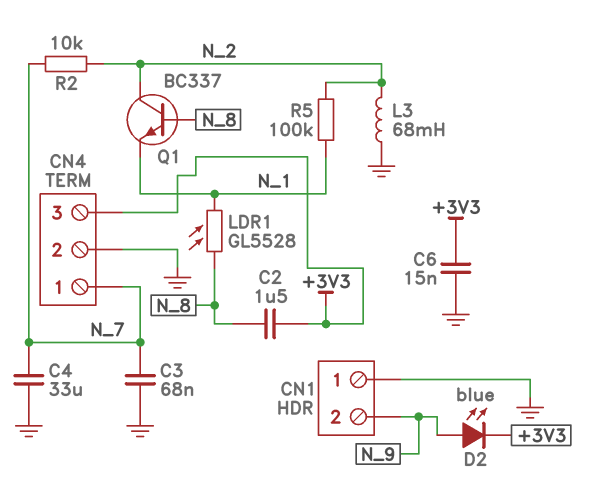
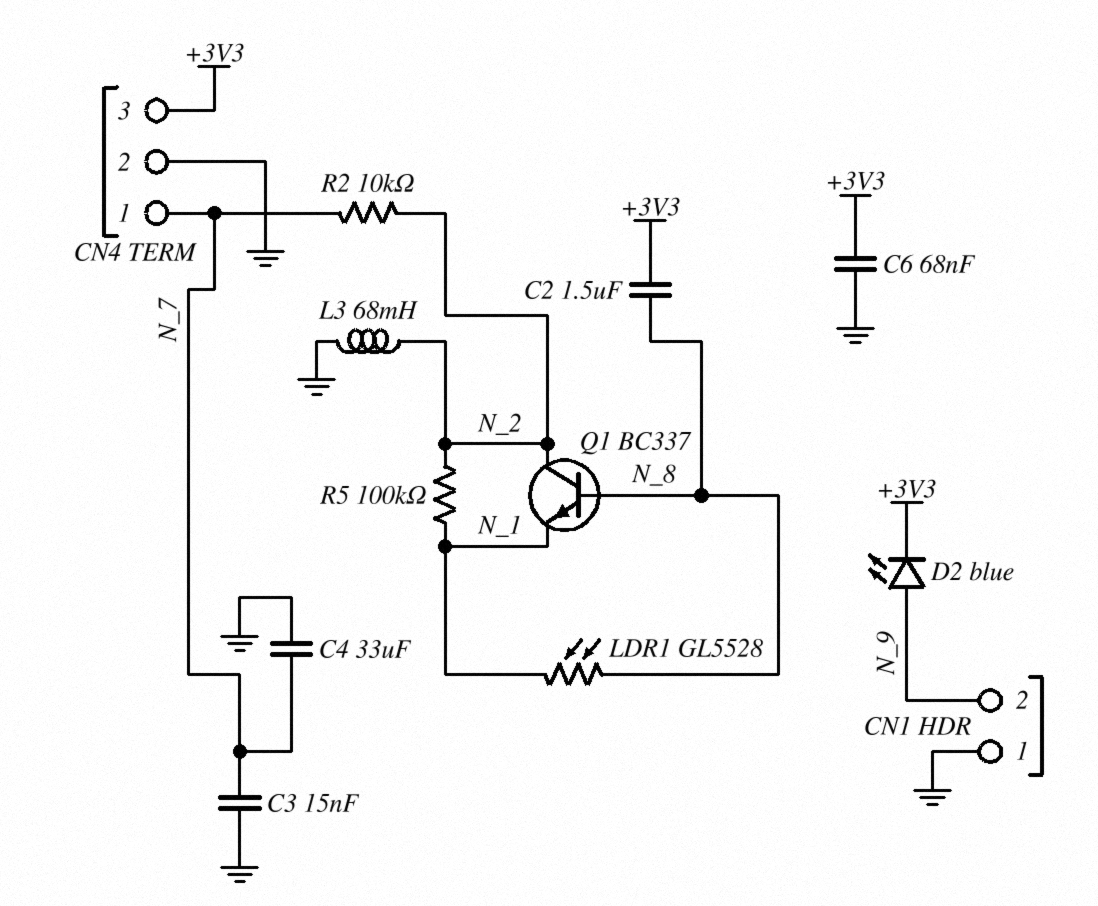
C3: 68nF (GND, N_7) -> 15nF (GND, N_7)
C6: 15nF (+3V3, GND) -> 68nF (+3V3, GND)

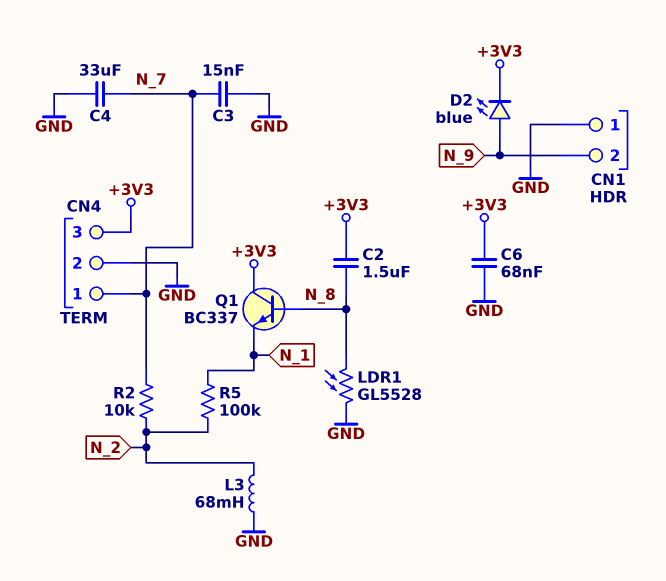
LDR1: GL5528 (N_1, N_8) -> GL5528 (GND, N_8)
Q1: NPN BC337 (B N_8, C N_2, E N_1) -> NPN BC337 (B N_8, C +3V3, E N_1)

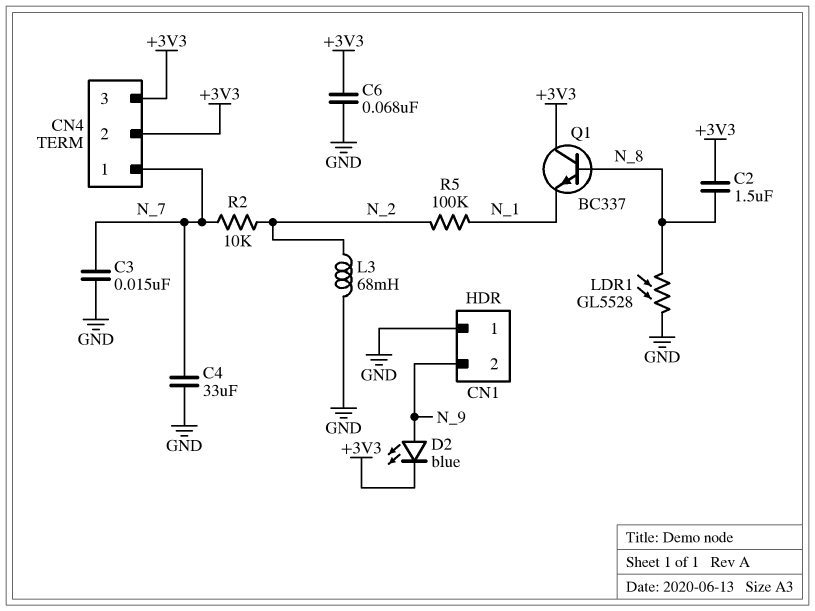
CN4 pin 2: GND -> +3V3

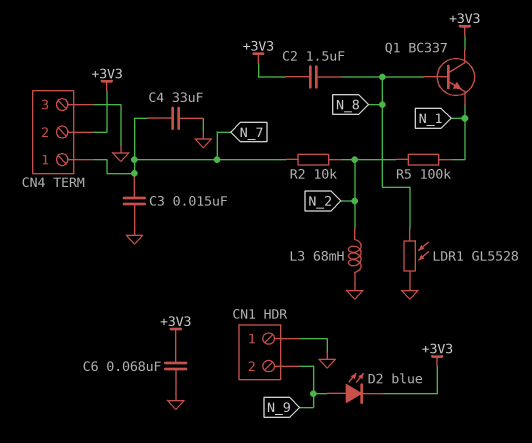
CN4 pin 3: +3V3 -> GND

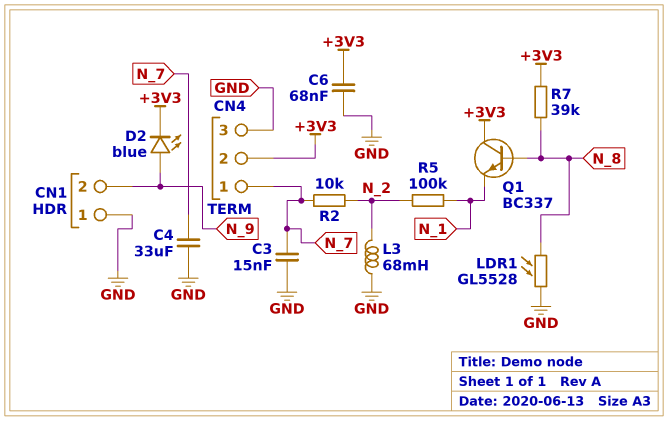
C2: 1.5uF (+3V3, N_8) -> none
R7: none -> 39k (+3V3, N_8)

